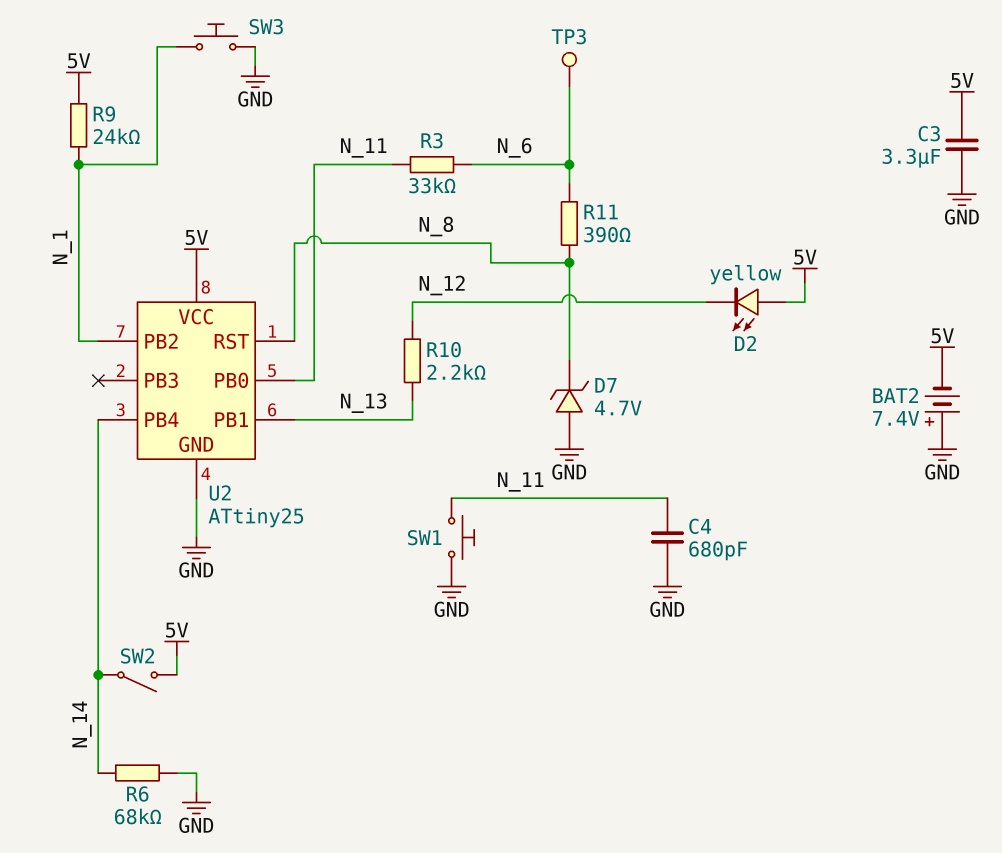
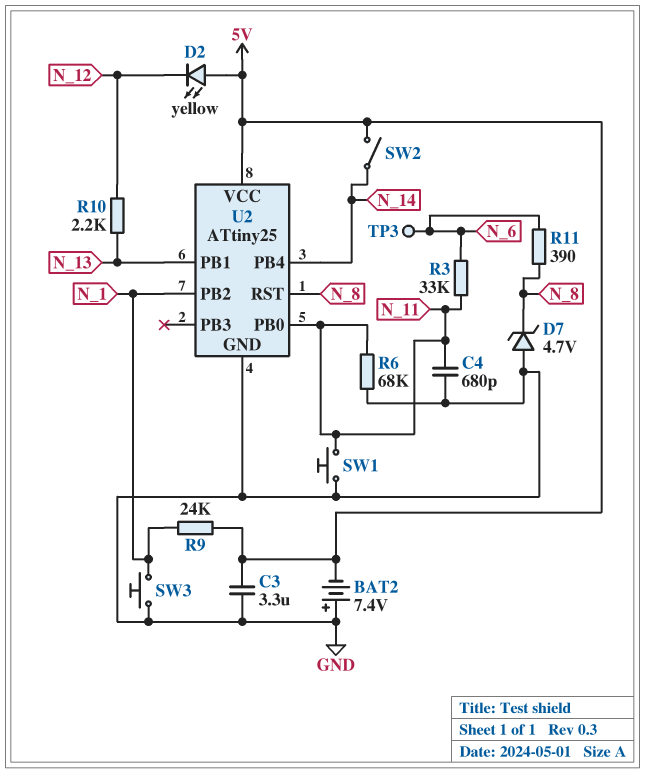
R6: 68k (GND, N_14) -> 68k (GND, N_11)

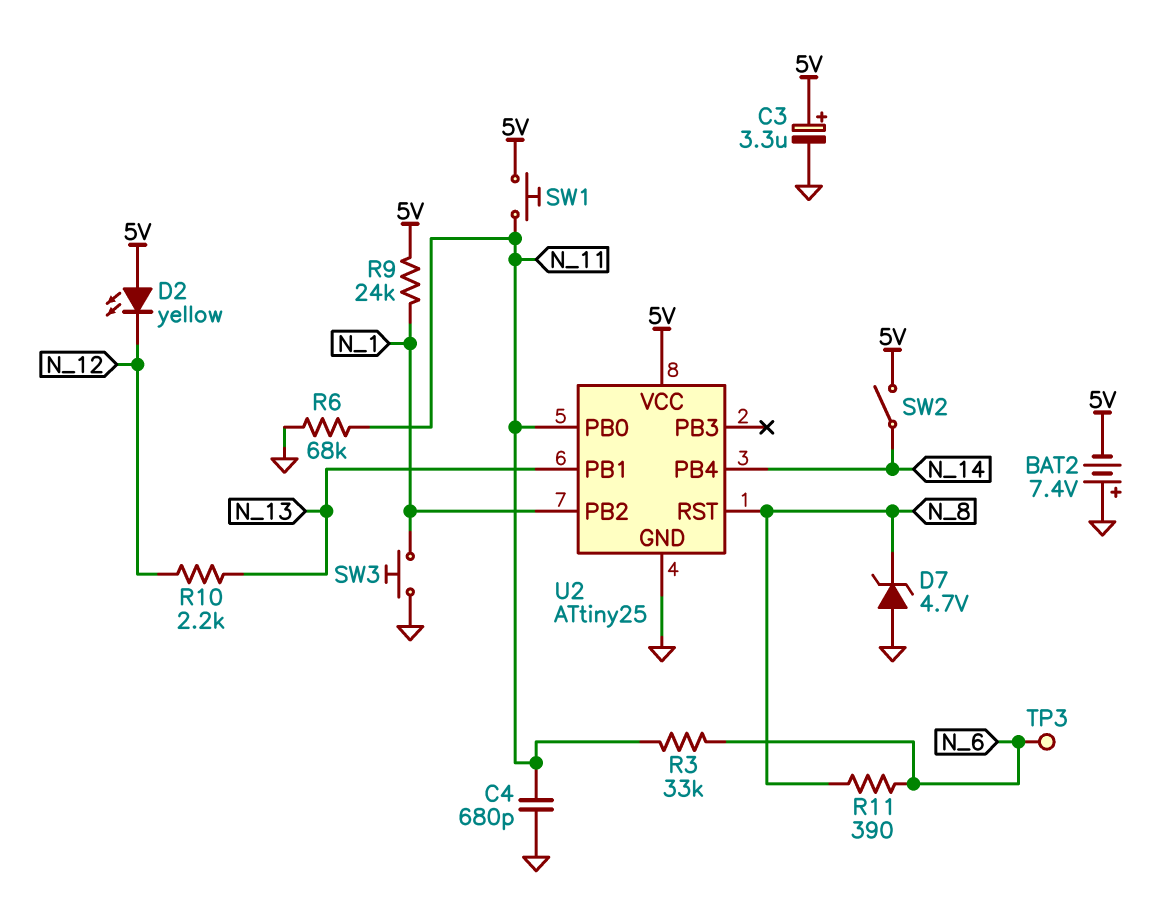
C3: 3.3uF (5V, GND) -> 3.3uF (plus 5V, minus GND)
SW1: button (GND, N_11) -> button (5V, N_11)

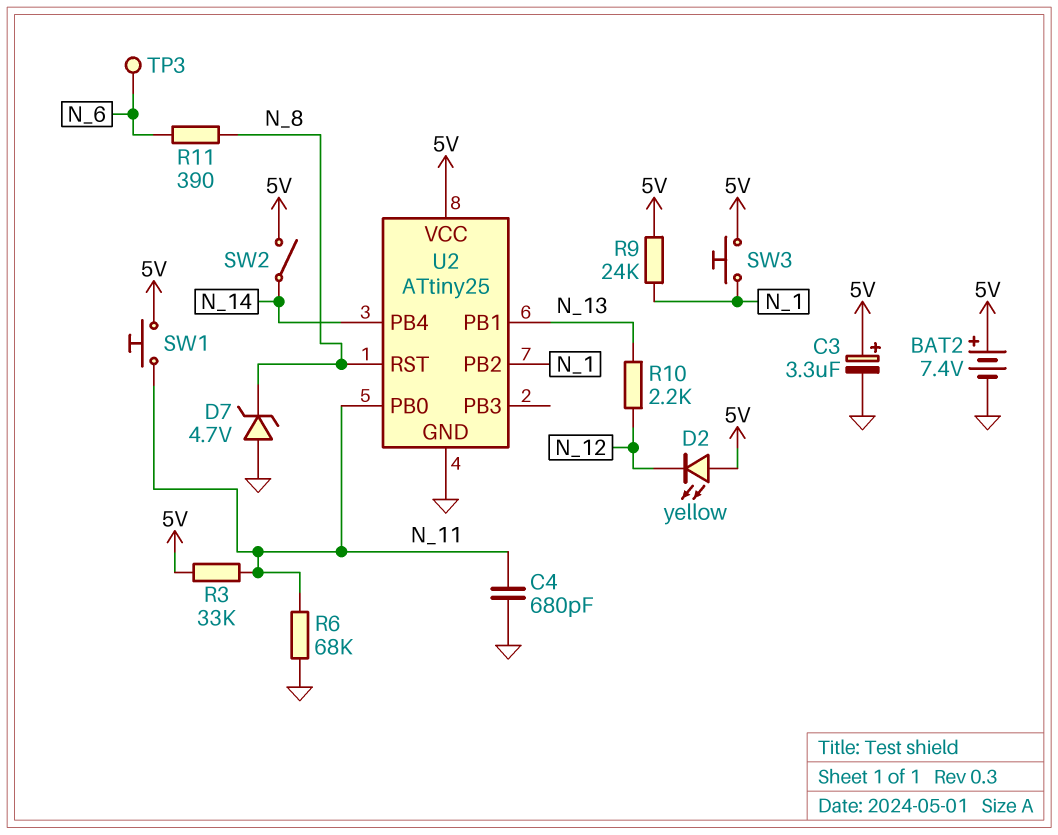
BAT2: 7.4V (plus GND, minus 5V) -> 7.4V (plus 5V, minus GND)
R3: 33k (N_6, N_11) -> 33k (5V, N_11)
SW3: button (GND, N_1) -> button (5V, N_1)

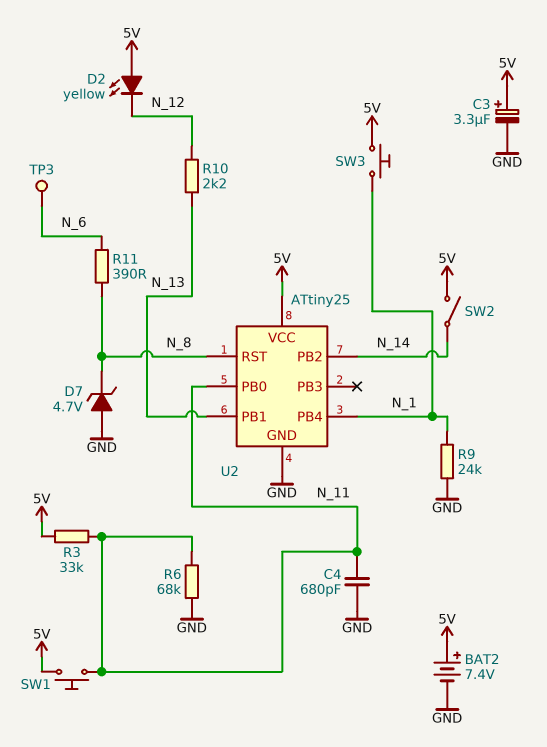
R9: 24k (5V, N_1) -> 24k (GND, N_1)
U2 pin PB2: N_1 -> N_14
U2 pin PB4: N_14 -> N_1

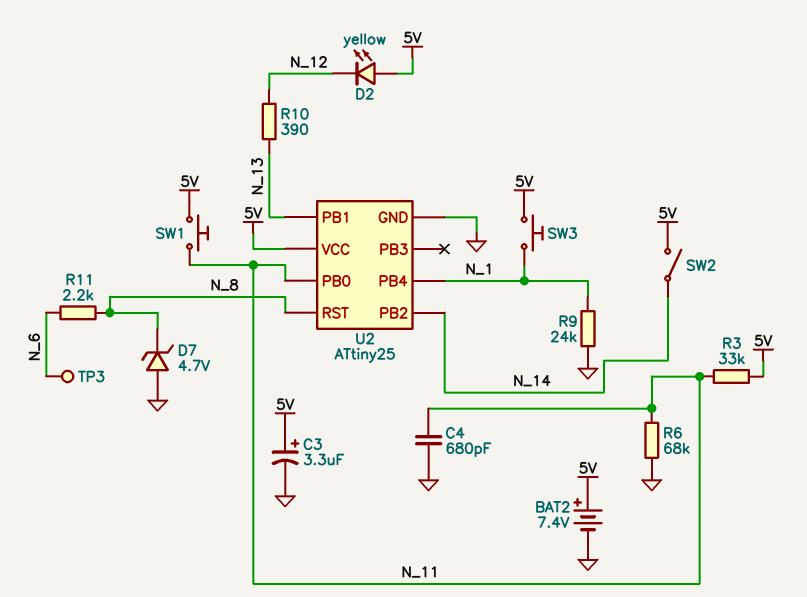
R10: 2.2k (N_12, N_13) -> 390 (N_12, N_13)
R11: 390 (N_6, N_8) -> 2.2k (N_6, N_8)

